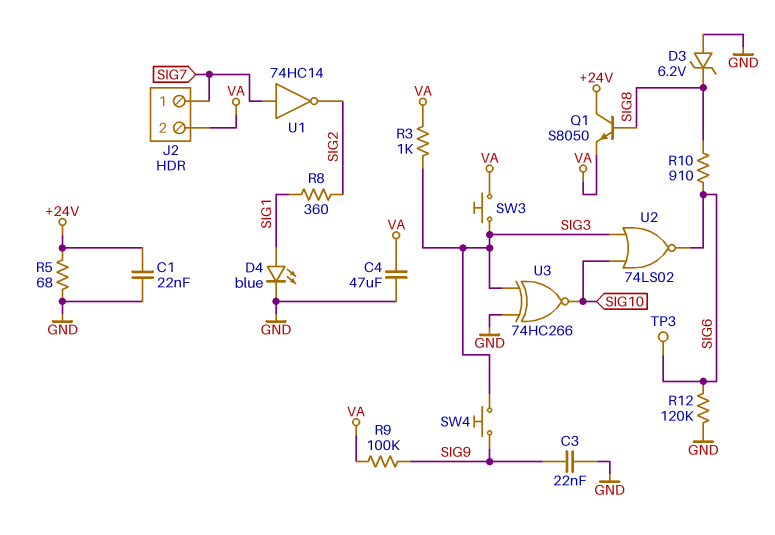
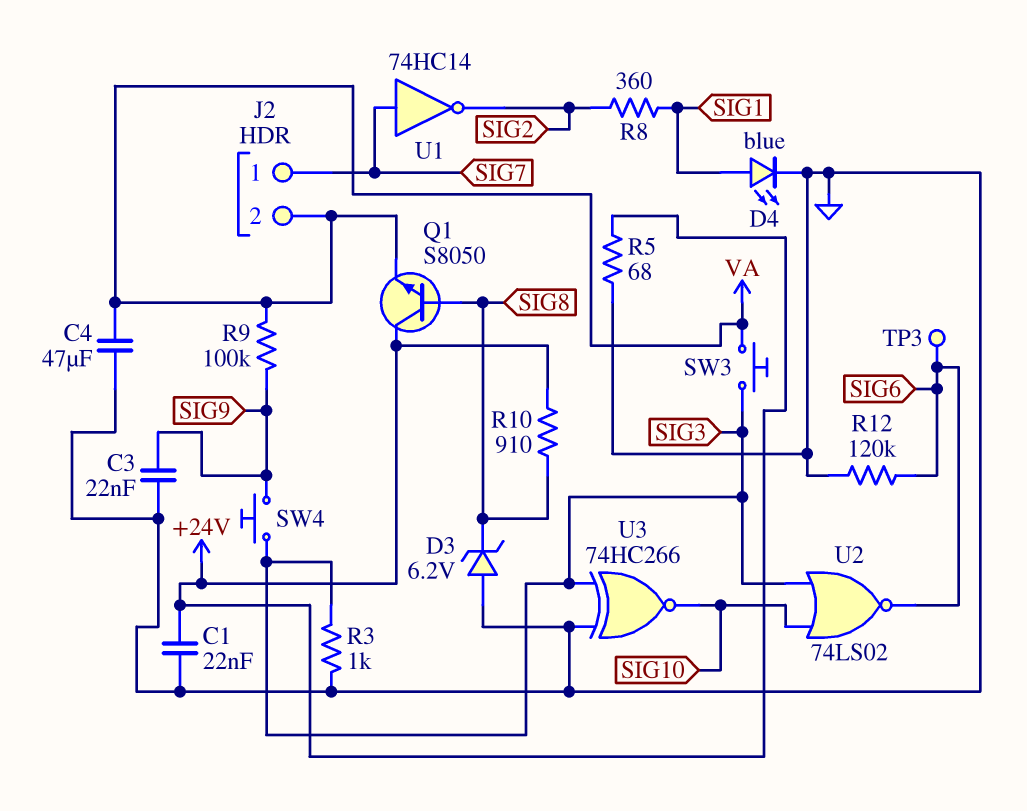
R3: 1k (SIG3, VA) -> 1k (GND, SIG3)
R10: 910 (SIG6, SIG8) -> 910 (+24V, SIG8)

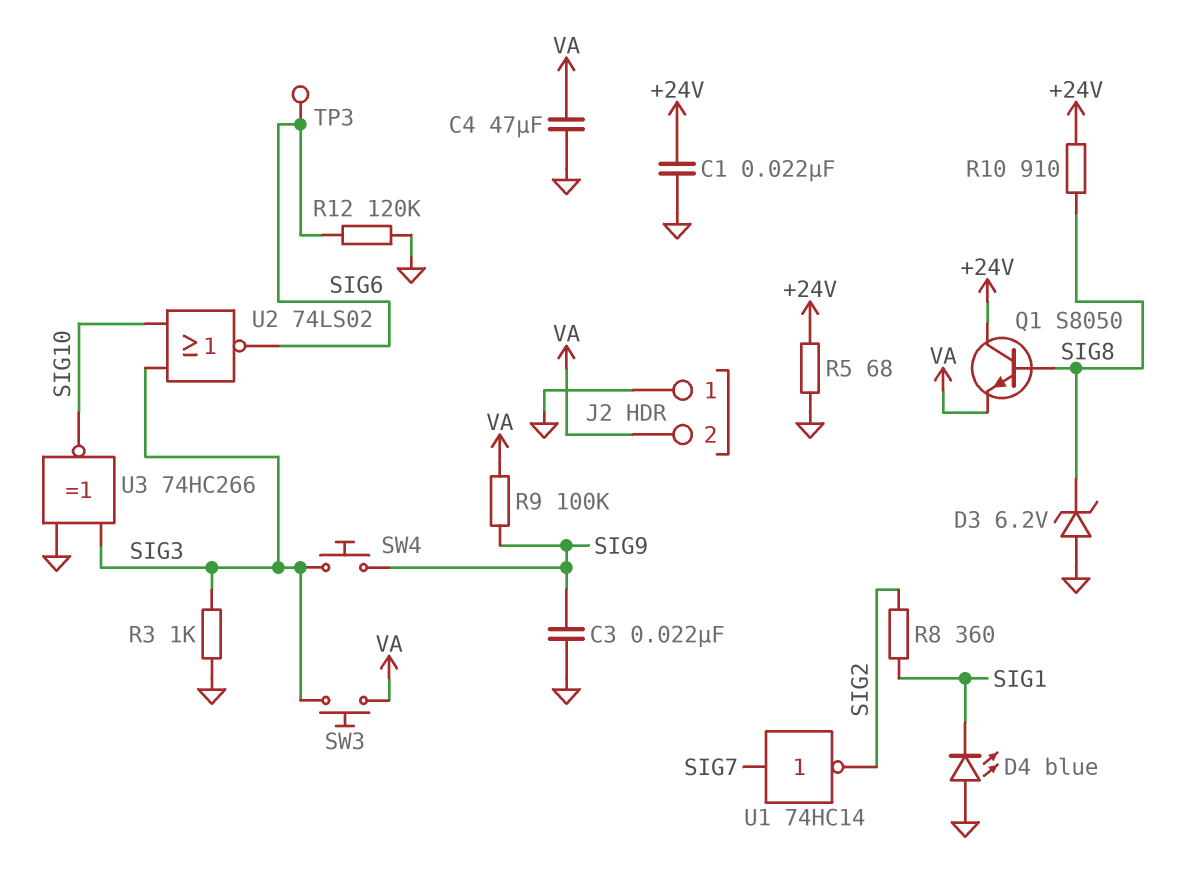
D4: LED blue (A SIG1, K GND) -> LED blue (A GND, K SIG1)
J2 pin 1: SIG7 -> GND

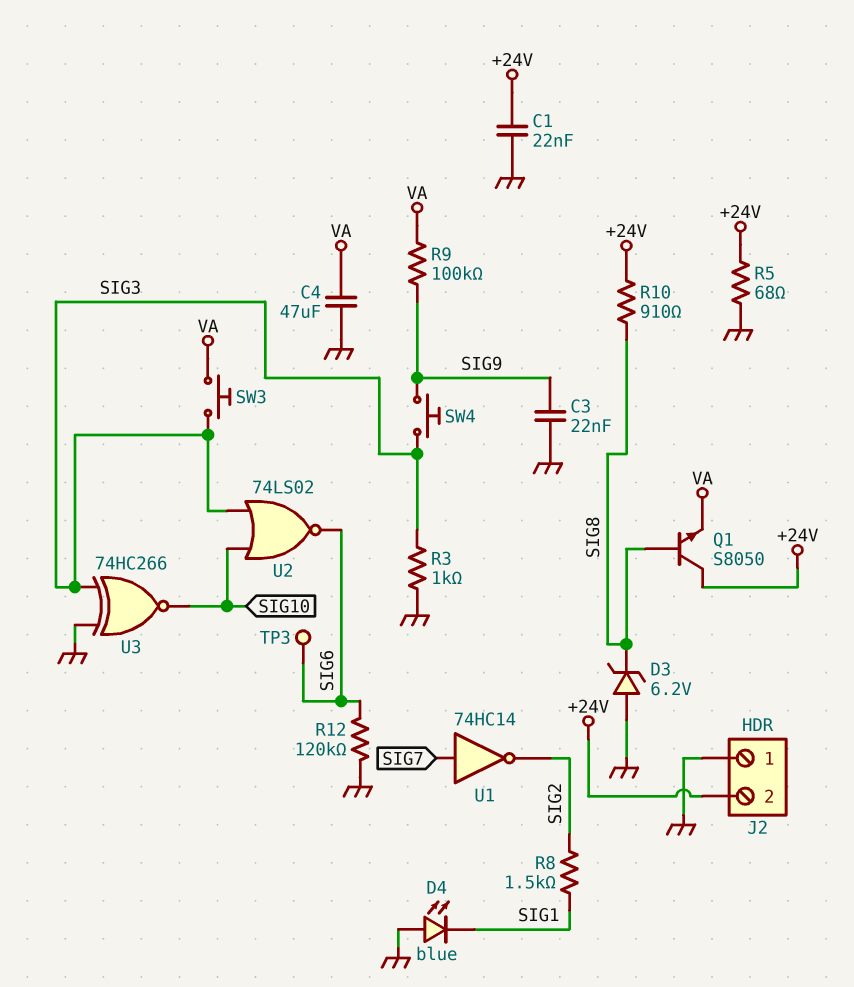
J2 pin 2: VA -> +24V
R8: 360 (SIG1, SIG2) -> 1.5k (SIG1, SIG2)

